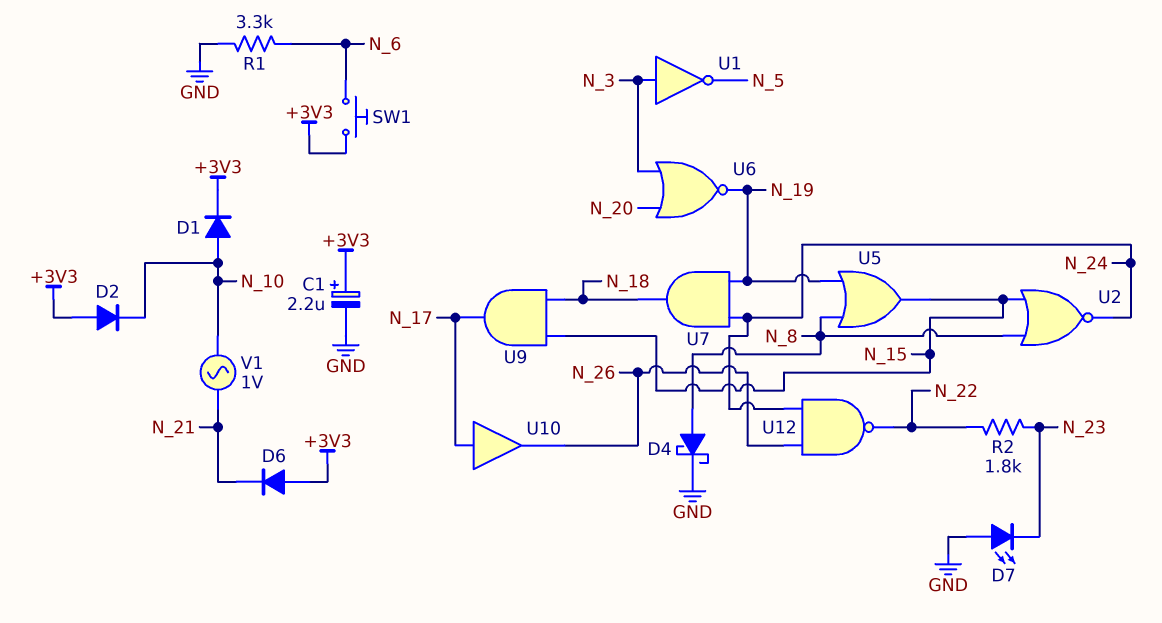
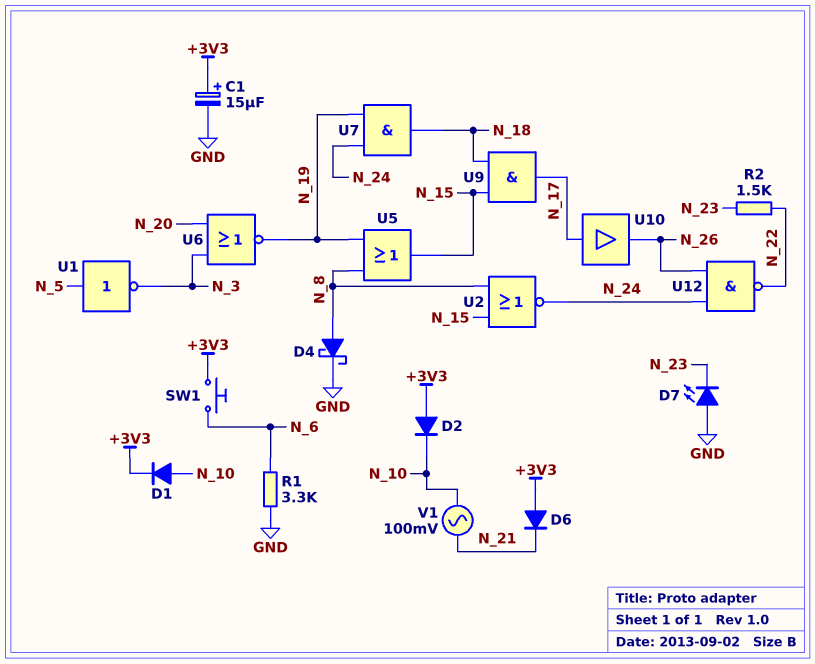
C1: 2.2uF (plus +3V3, minus GND) -> 15uF (plus +3V3, minus GND)
R2: 1.8k (N_22, N_23) -> 1.5k (N_22, N_23)
U1: NOT (in N_3, out N_5) -> NOT (in N_5, out N_3)
V1: AC 1V (N_10, N_21) -> AC 100mV (N_10, N_21)

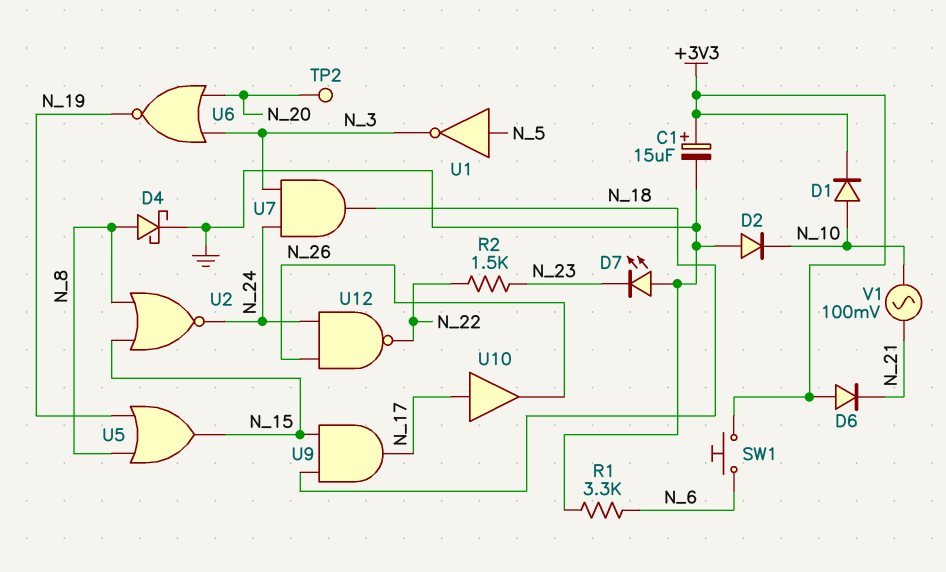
D2: diode (A +3V3, K N_10) -> diode (A GND, K N_10)
TP2: none -> test point (N_20)
U7: AND (in N_19, in N_24, out N_18) -> AND (in N_3, in N_24, out N_18)

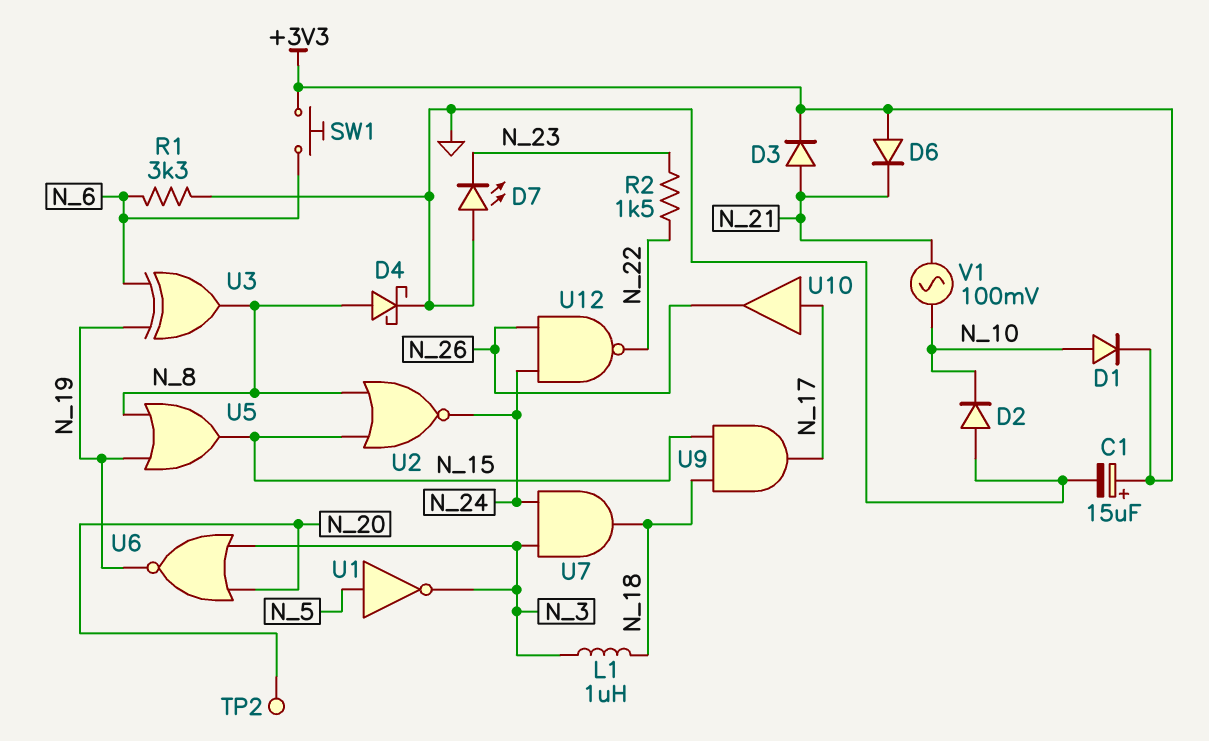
D3: none -> diode (A N_21, K +3V3)
L1: none -> 1uH (N_3, N_18)
U3: none -> XOR (in N_6, in N_19, out N_8)

